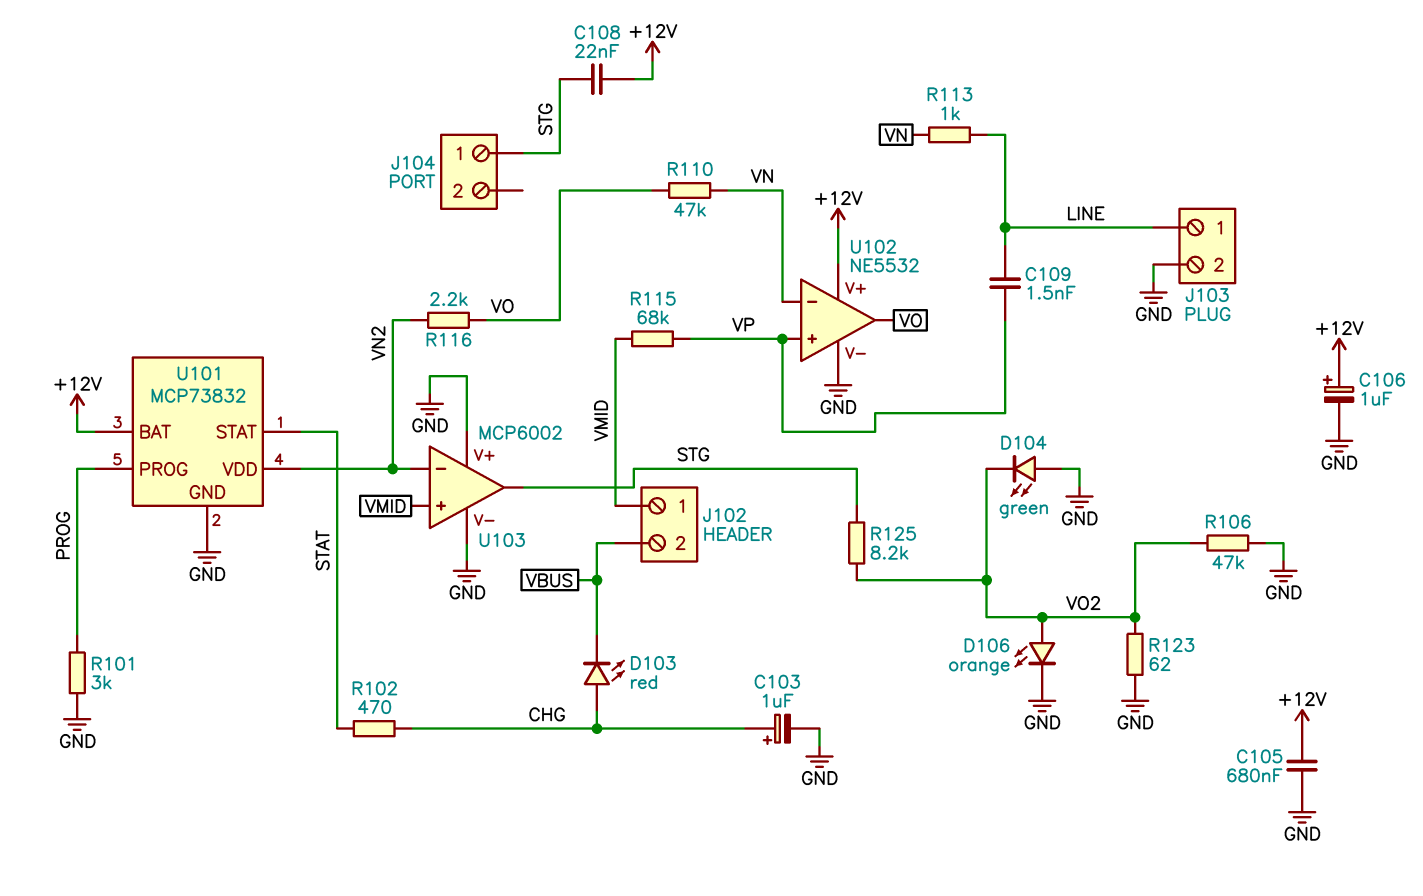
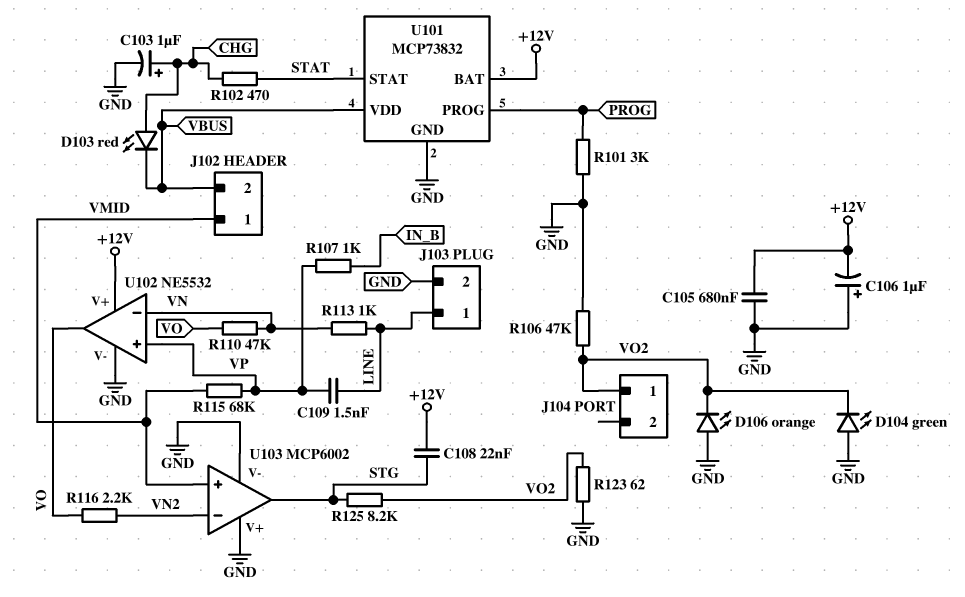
C106: 1uF (plus +12V, minus GND) -> 1uF (plus GND, minus +12V)
D106: LED orange (A VO2, K GND) -> LED orange (A GND, K VO2)
J104 pin 1: STG -> VO2
R107: none -> 1k (IN_B, VP)
U101 pin VDD: VN2 -> VBUS

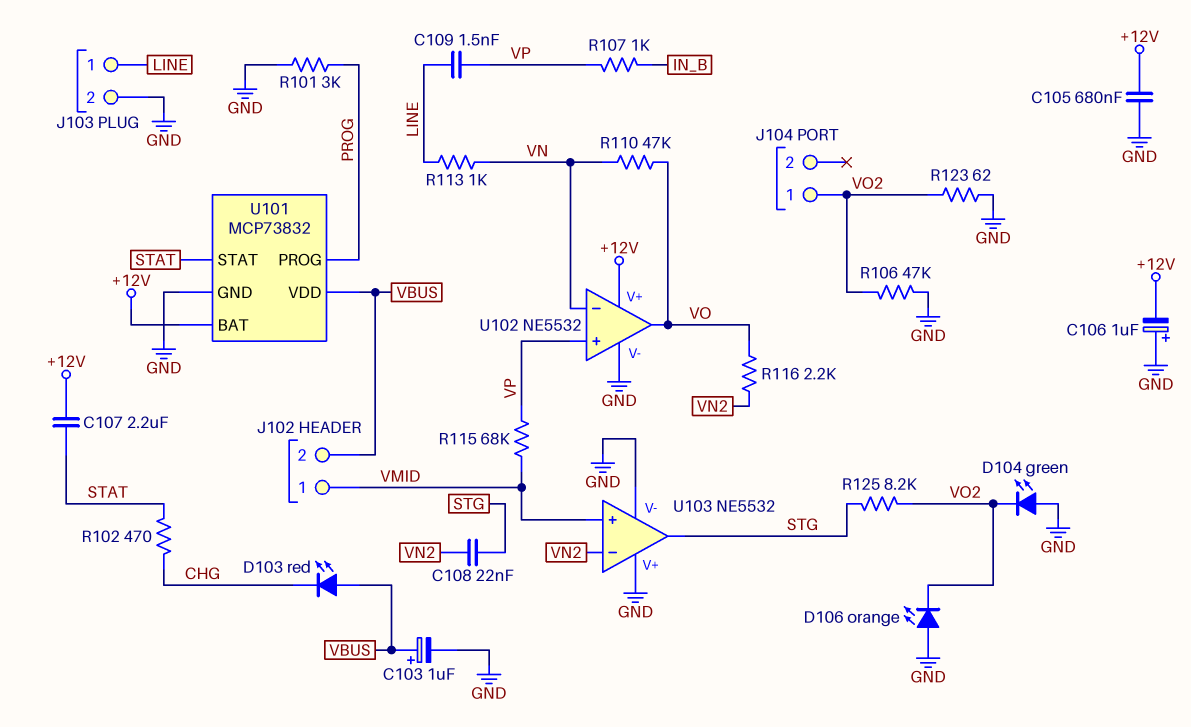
C103: 1uF (plus CHG, minus GND) -> 1uF (plus VBUS, minus GND)
C107: none -> 2.2uF (+12V, STAT)
C108: 22nF (+12V, STG) -> 22nF (STG, VN2)
D103: LED red (A CHG, K VBUS) -> LED red (A VBUS, K CHG)
U103: MCP6002 -> NE5532

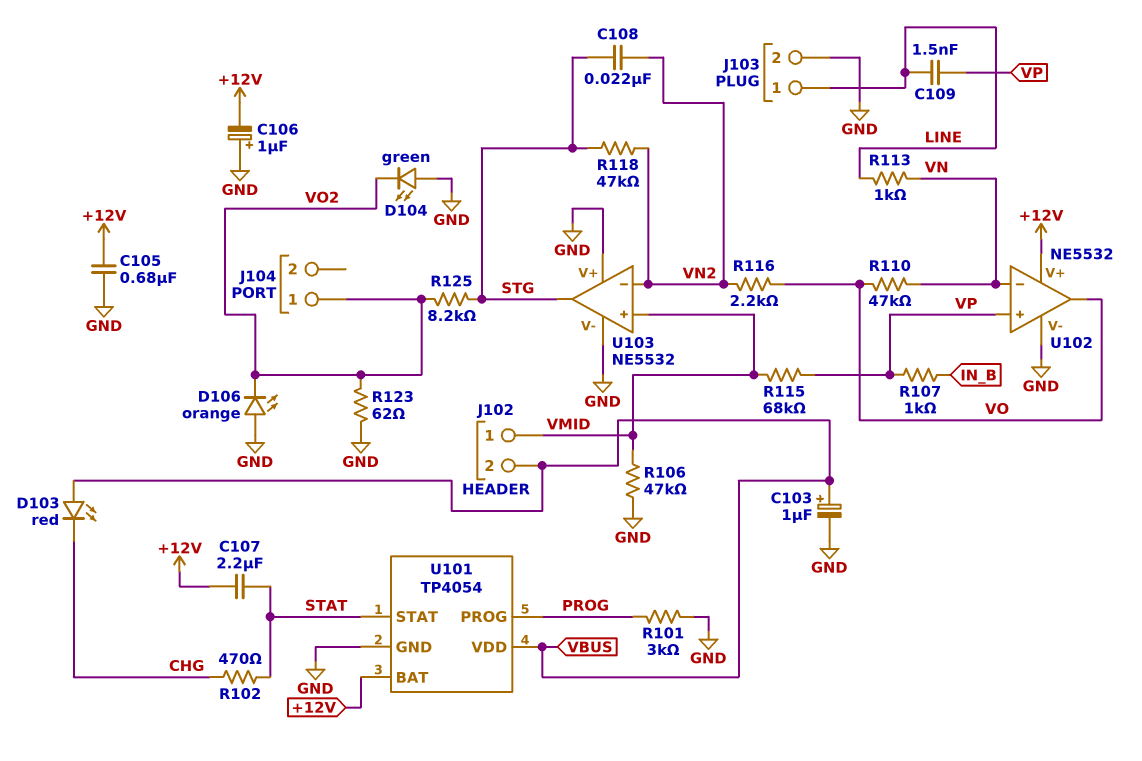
R106: 47k (GND, VO2) -> 47k (GND, VMID)
R118: none -> 47k (STG, VN2)
U101: MCP73832 -> TP4054

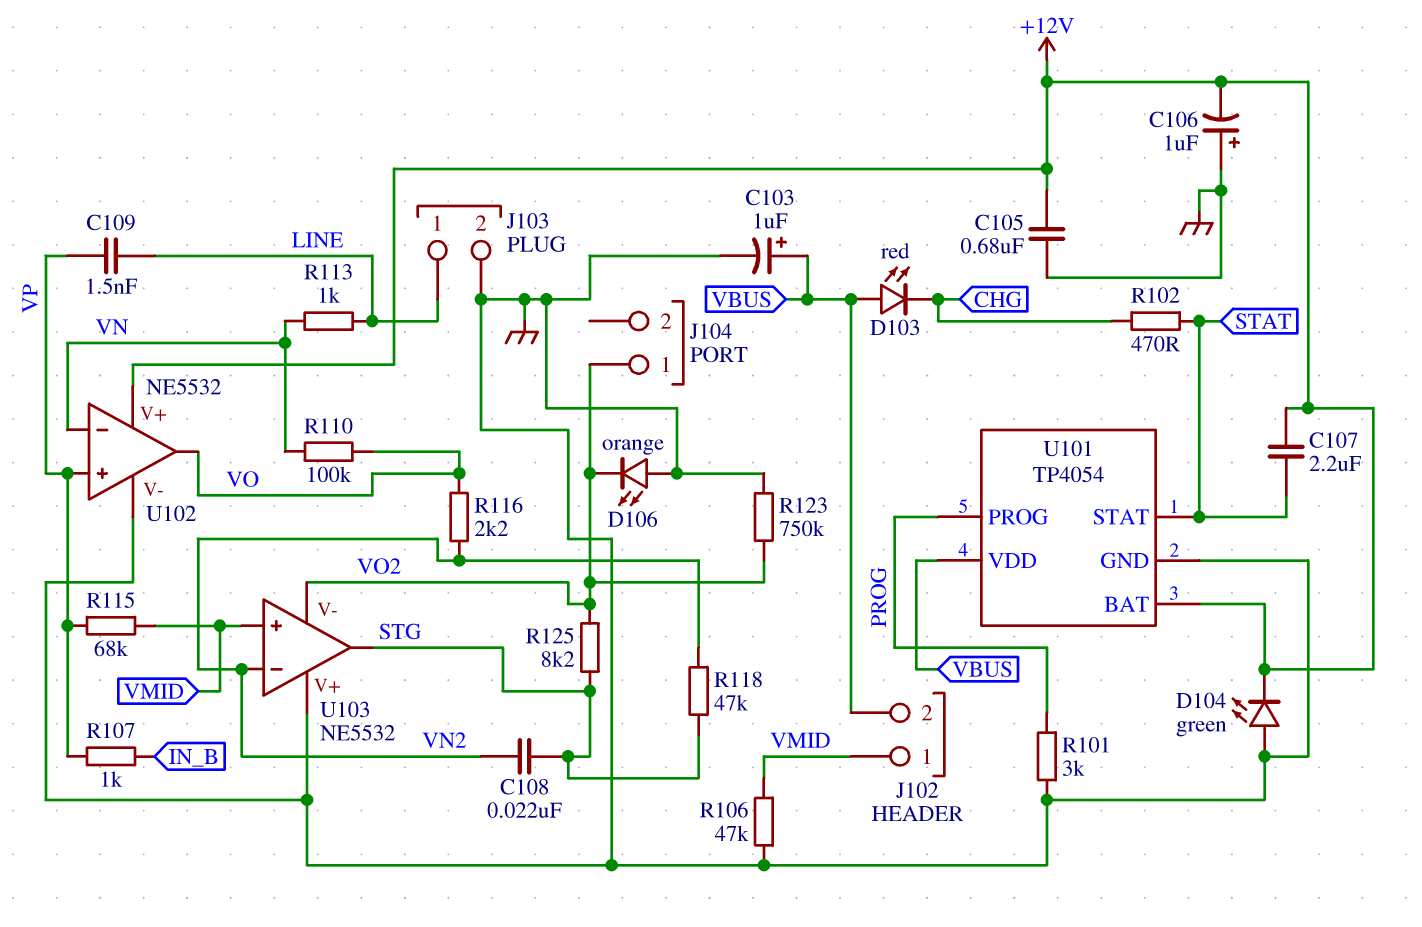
D104: LED green (A GND, K VO2) -> LED green (A GND, K +12V)
R110: 47k (VN, VO) -> 100k (VN, VO)
R123: 62 (GND, VO2) -> 750k (GND, VO2)
U103 pin V-: GND -> VO2

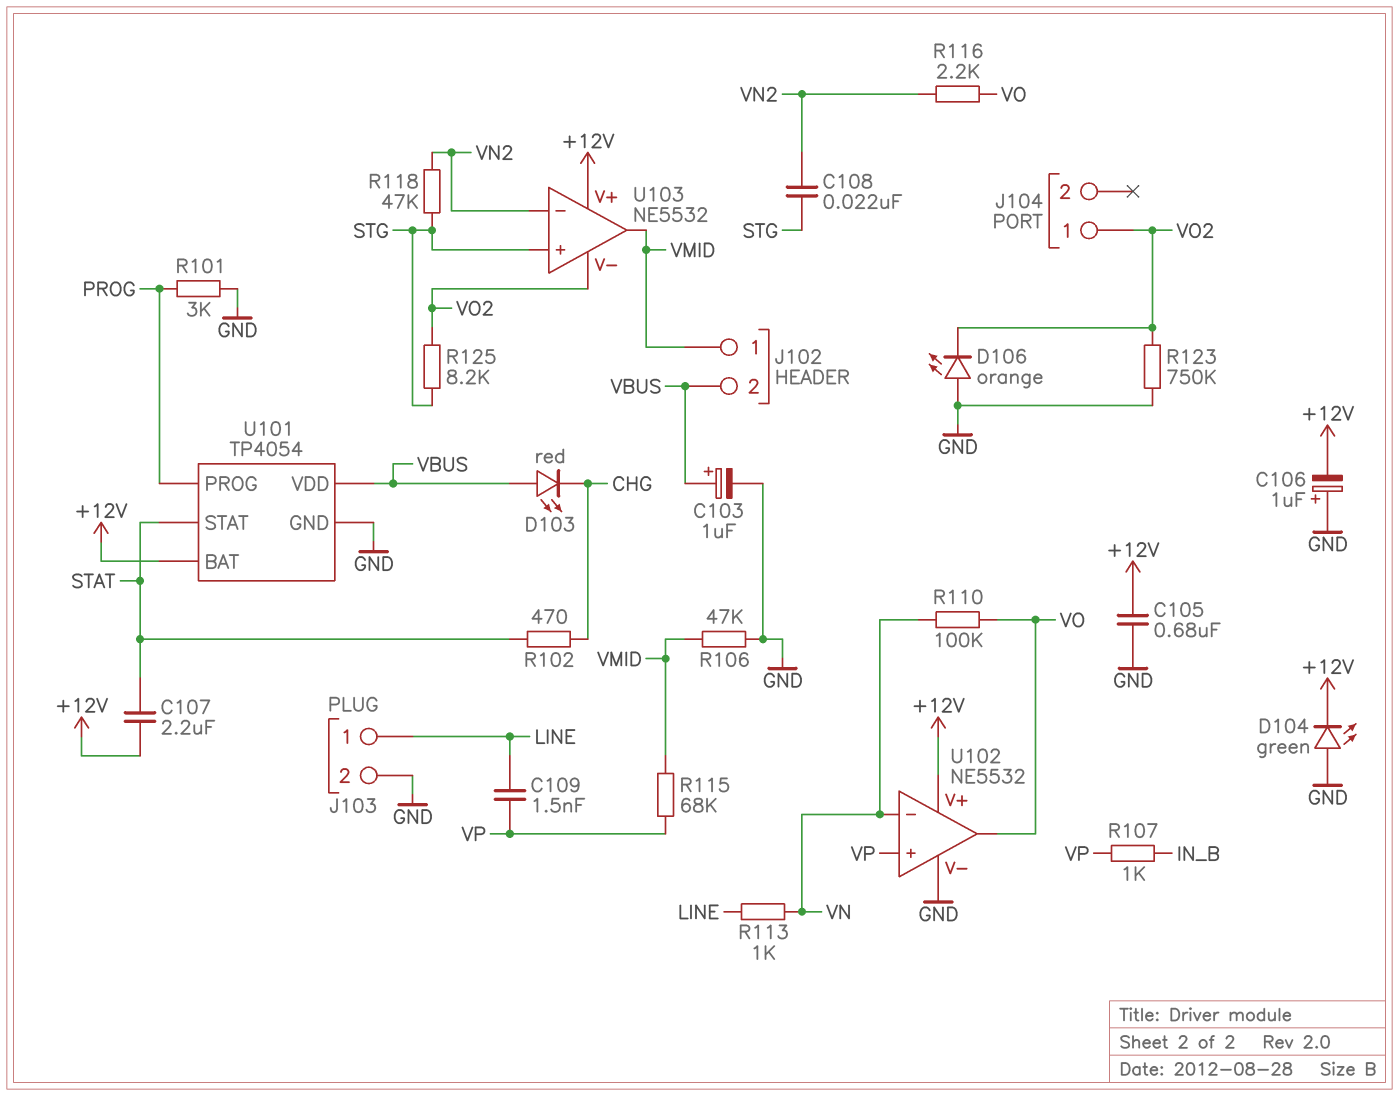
U103 pin V+: GND -> +12V
U103 pin in+: VMID -> STG
U103 pin out: STG -> VMID

